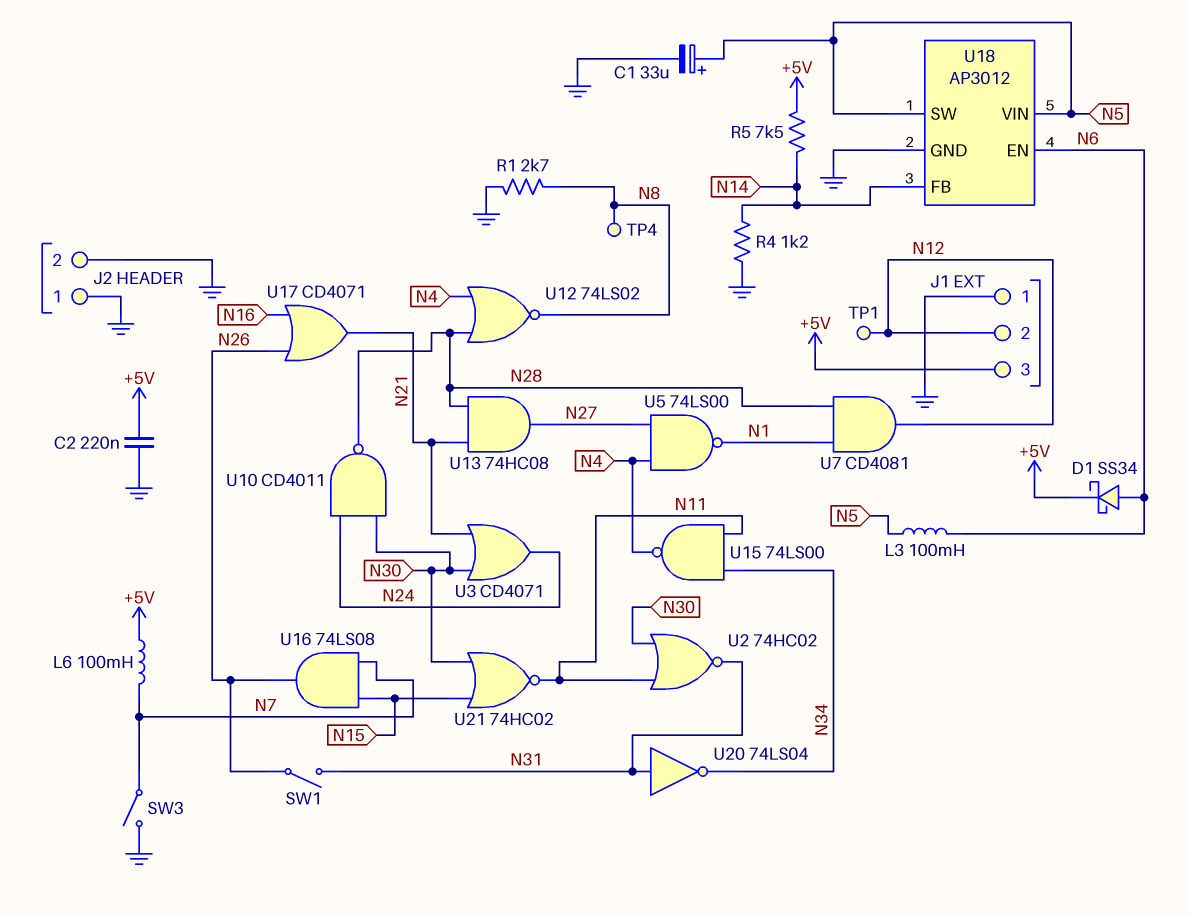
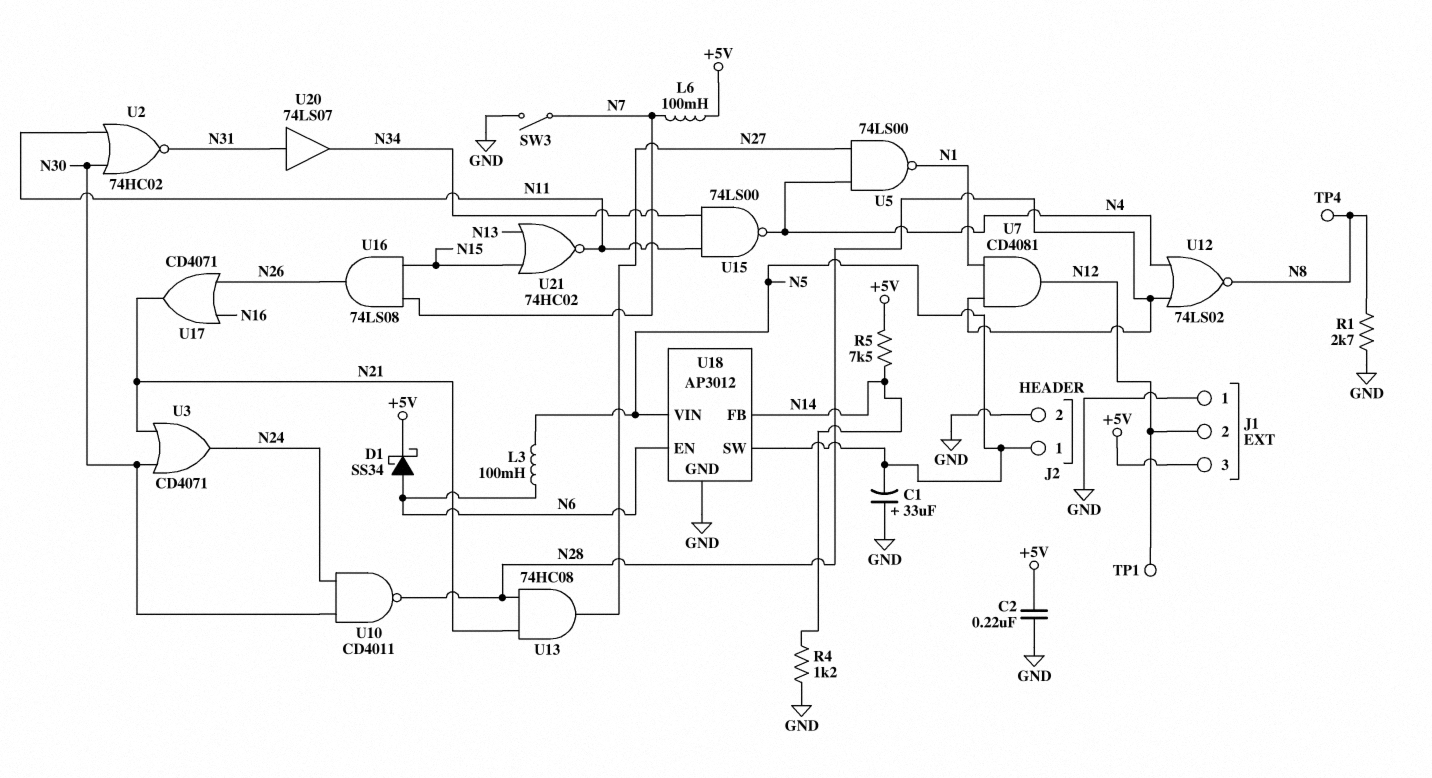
C1: 33uF (plus N5, minus GND) -> 33uF (plus GND, minus N5)
J2 pin 1: GND -> N5
SW1: switch (N26, N31) -> none
U20: NOT 74LS04 (in N31, out N34) -> buffer 74LS07 (in N31, out N34)
U21: NOR 74HC02 (in N15, in N30, out N11) -> NOR 74HC02 (in N13, in N15, out N11)

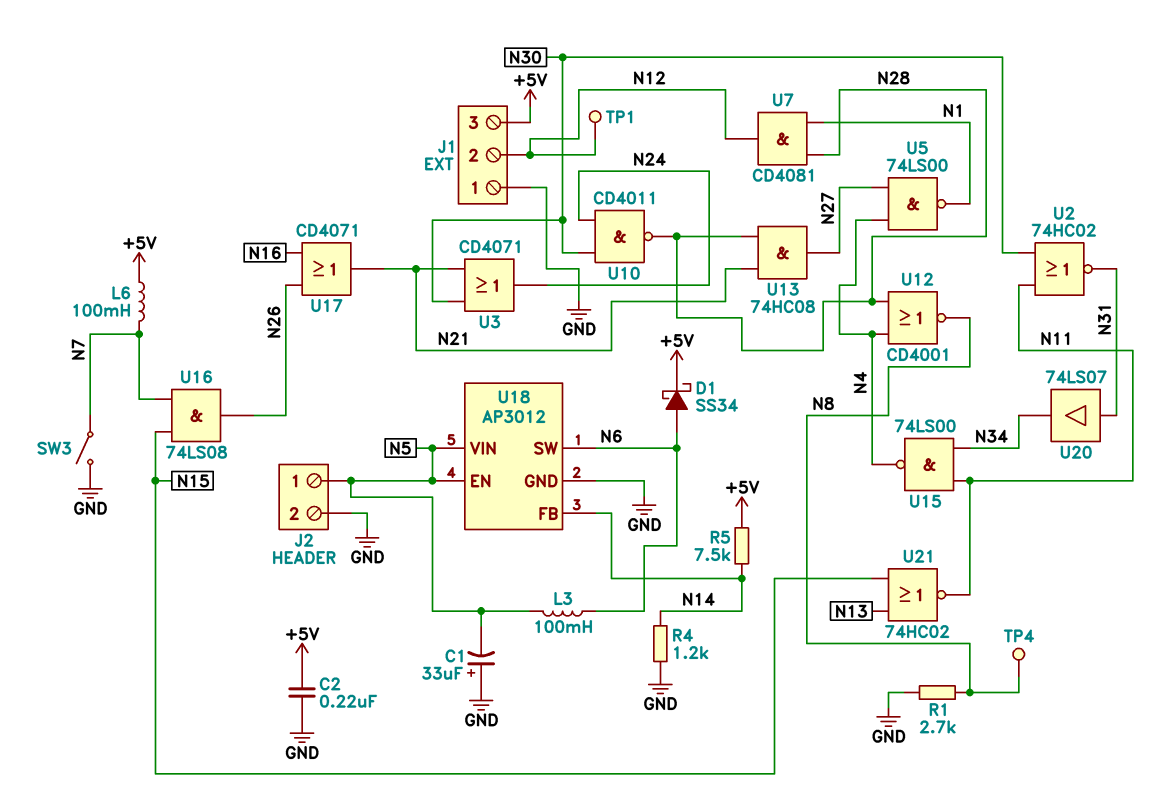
U12: NOR 74LS02 (in N4, in N28, out N8) -> NOR CD4001 (in N4, in N28, out N8)
U18 pin EN: N6 -> N5
U18 pin SW: N5 -> N6

